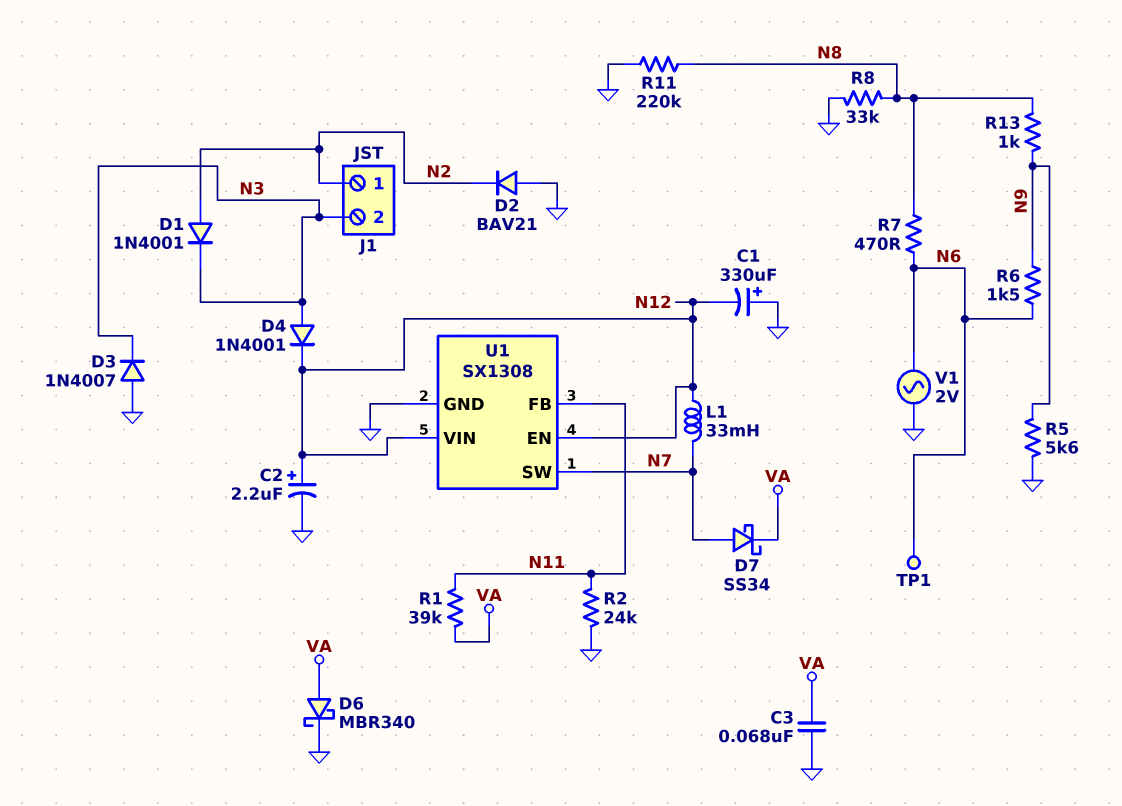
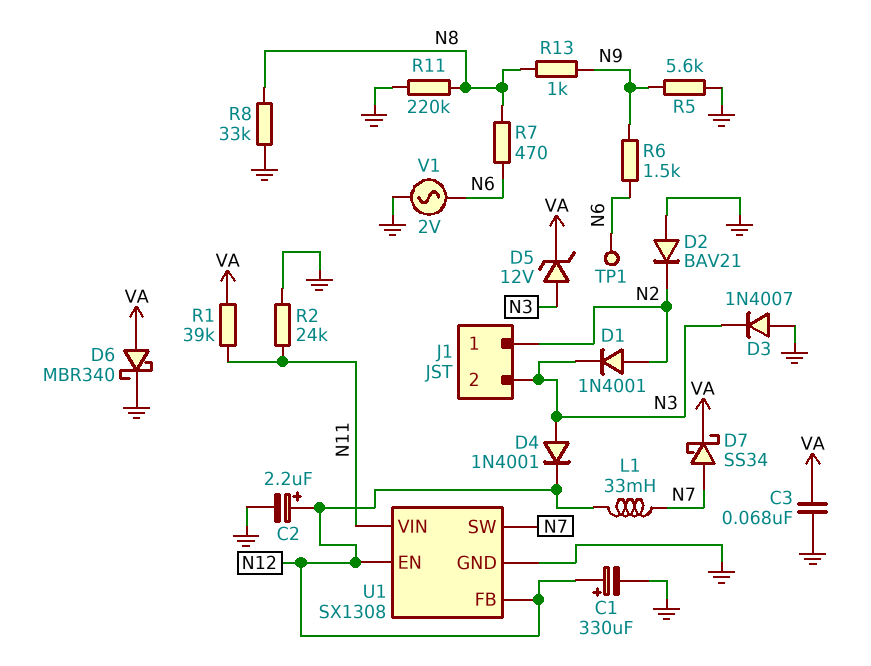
C1: 330uF (plus GND, minus N12) -> 330uF (plus N12, minus GND)
D5: none -> zener 12V (A N3, K VA)
U1 pin FB: N11 -> N12
U1 pin VIN: N12 -> N11

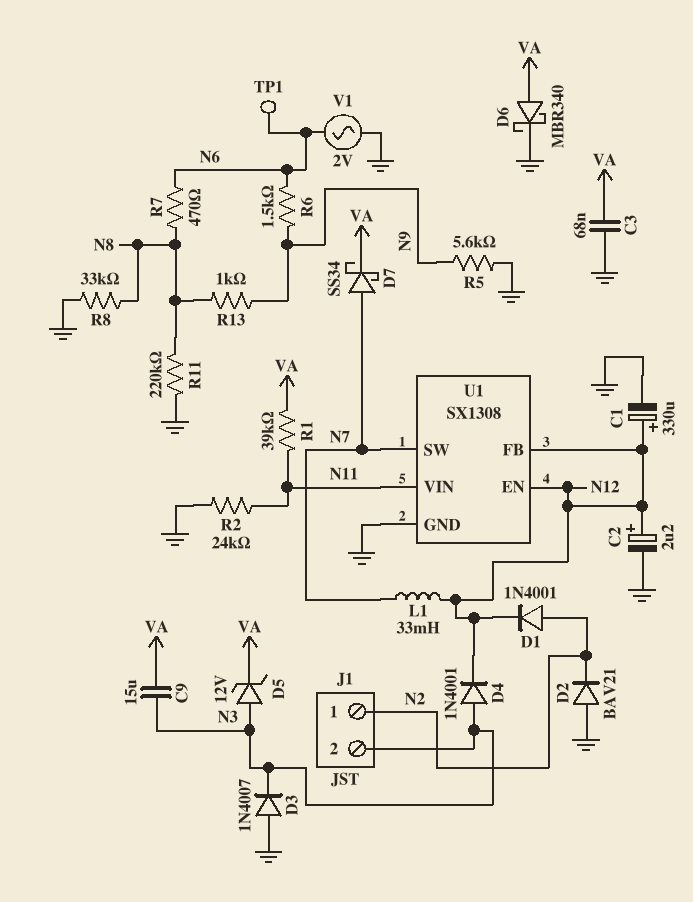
C9: none -> 15uF (N3, VA)
D1: diode 1N4001 (A N2, K N3) -> diode 1N4001 (A N2, K N12)

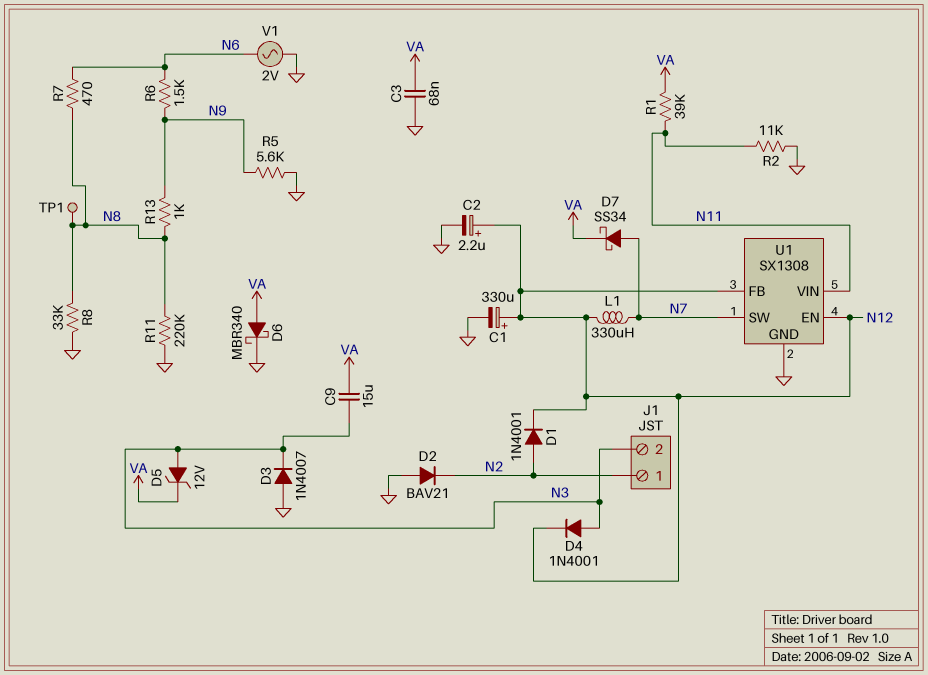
L1: 33mH (N7, N12) -> 330uH (N7, N12)
R2: 24k (GND, N11) -> 11k (GND, N11)
TP1: test point (N6) -> test point (N8)

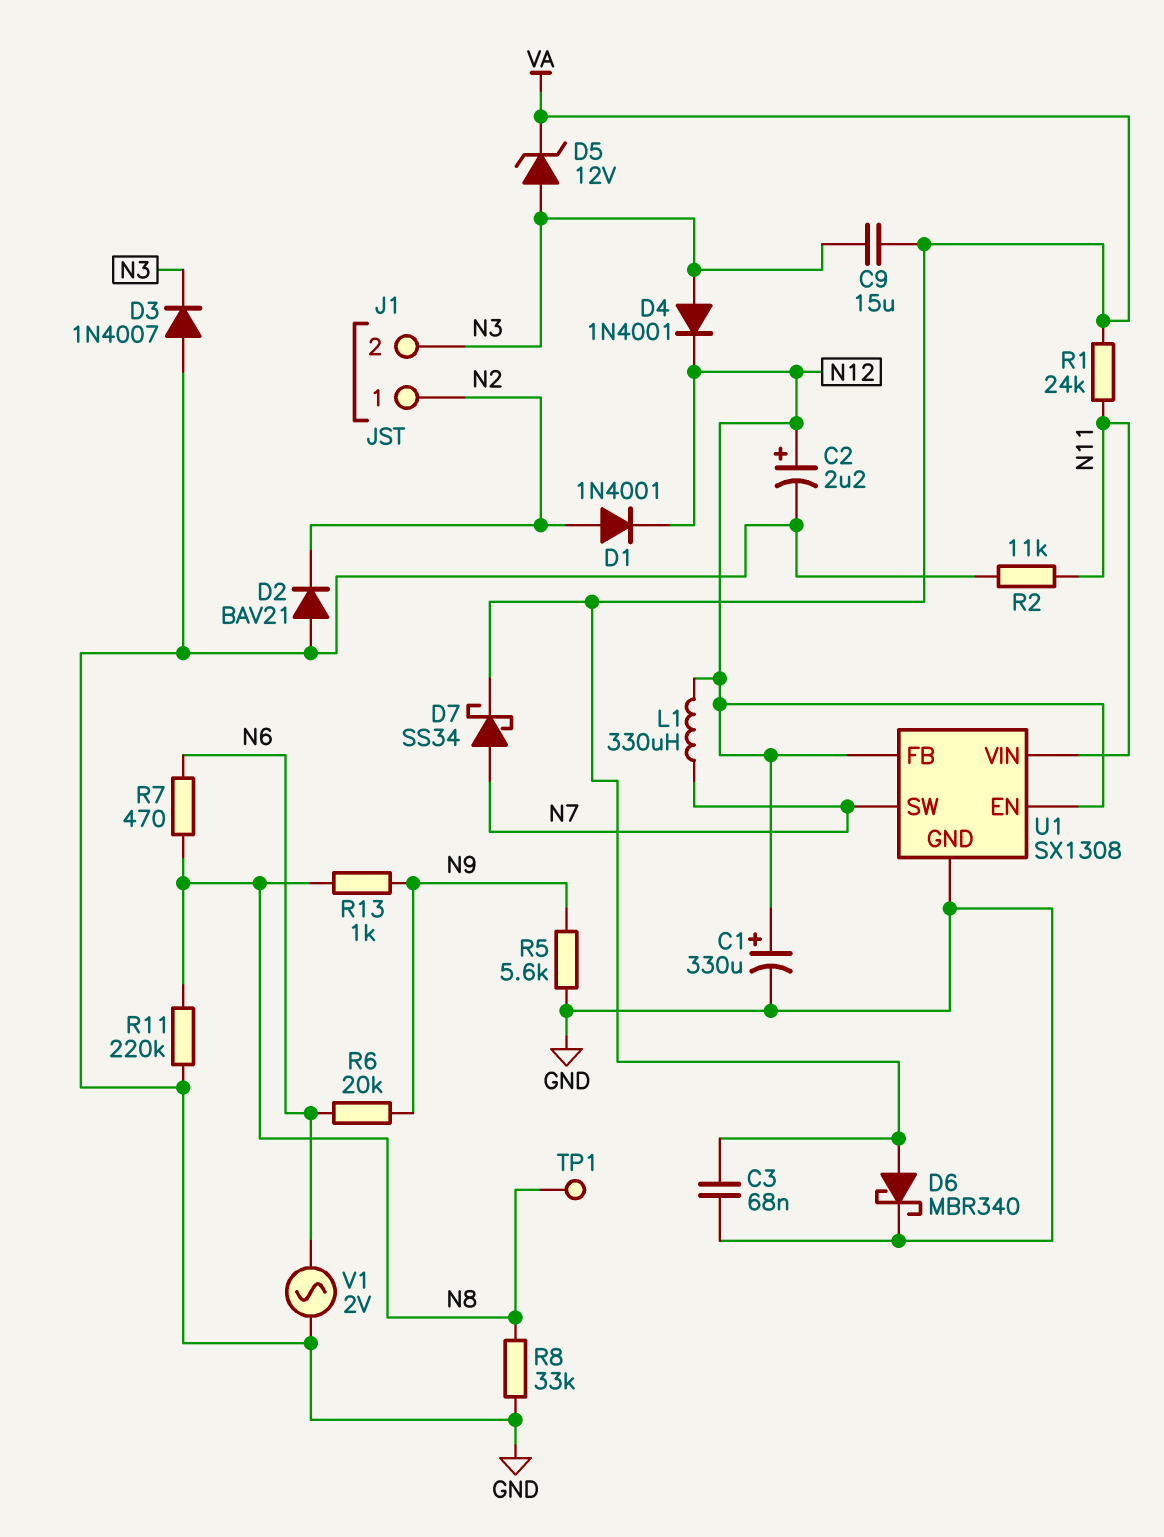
R1: 39k (N11, VA) -> 24k (N11, VA)
R6: 1.5k (N6, N9) -> 20k (N6, N9)

